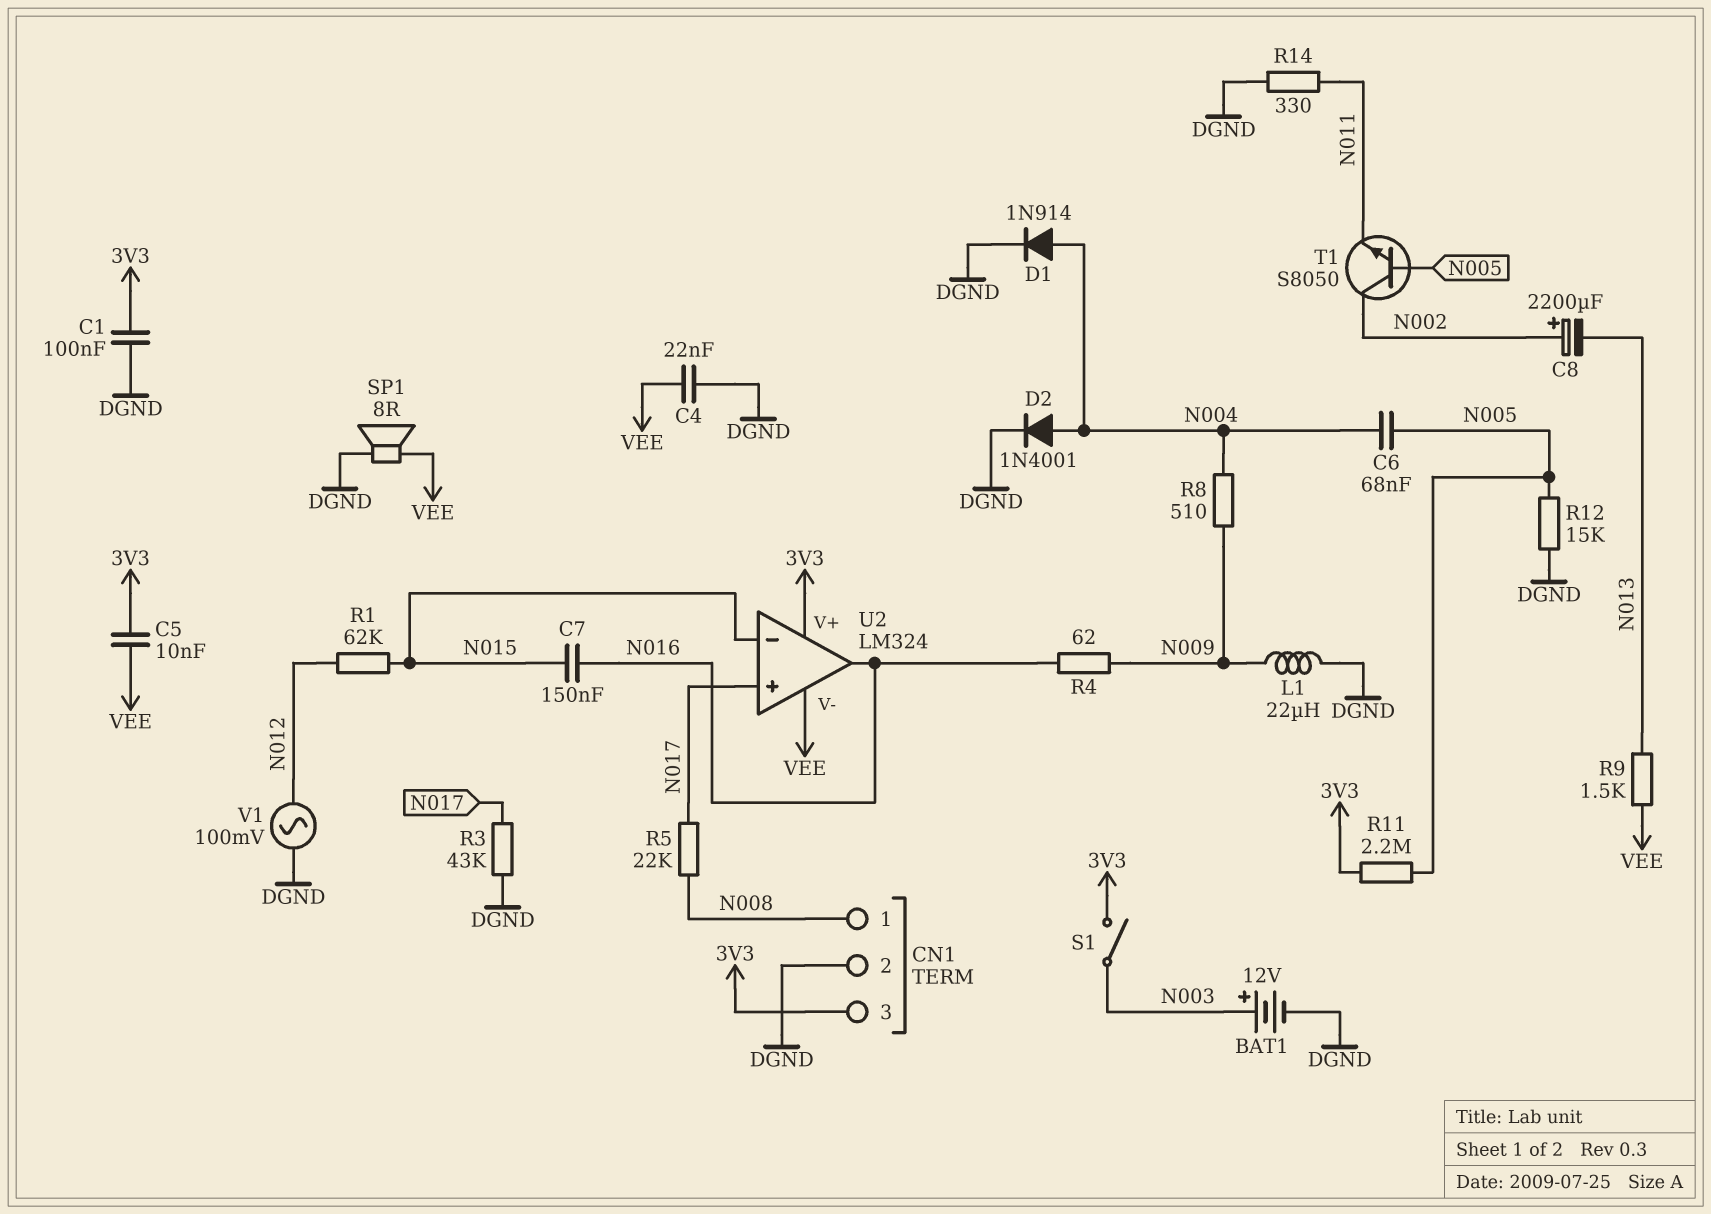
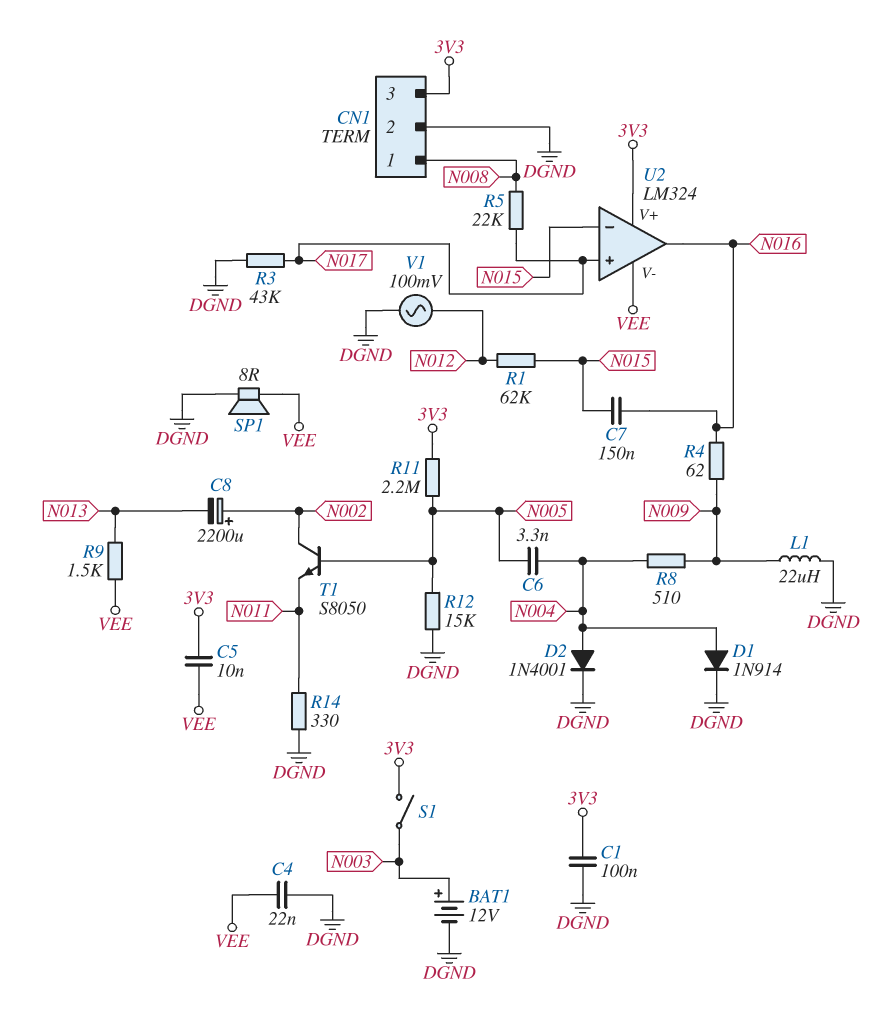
C6: 68nF (N004, N005) -> 3.3nF (N004, N005)

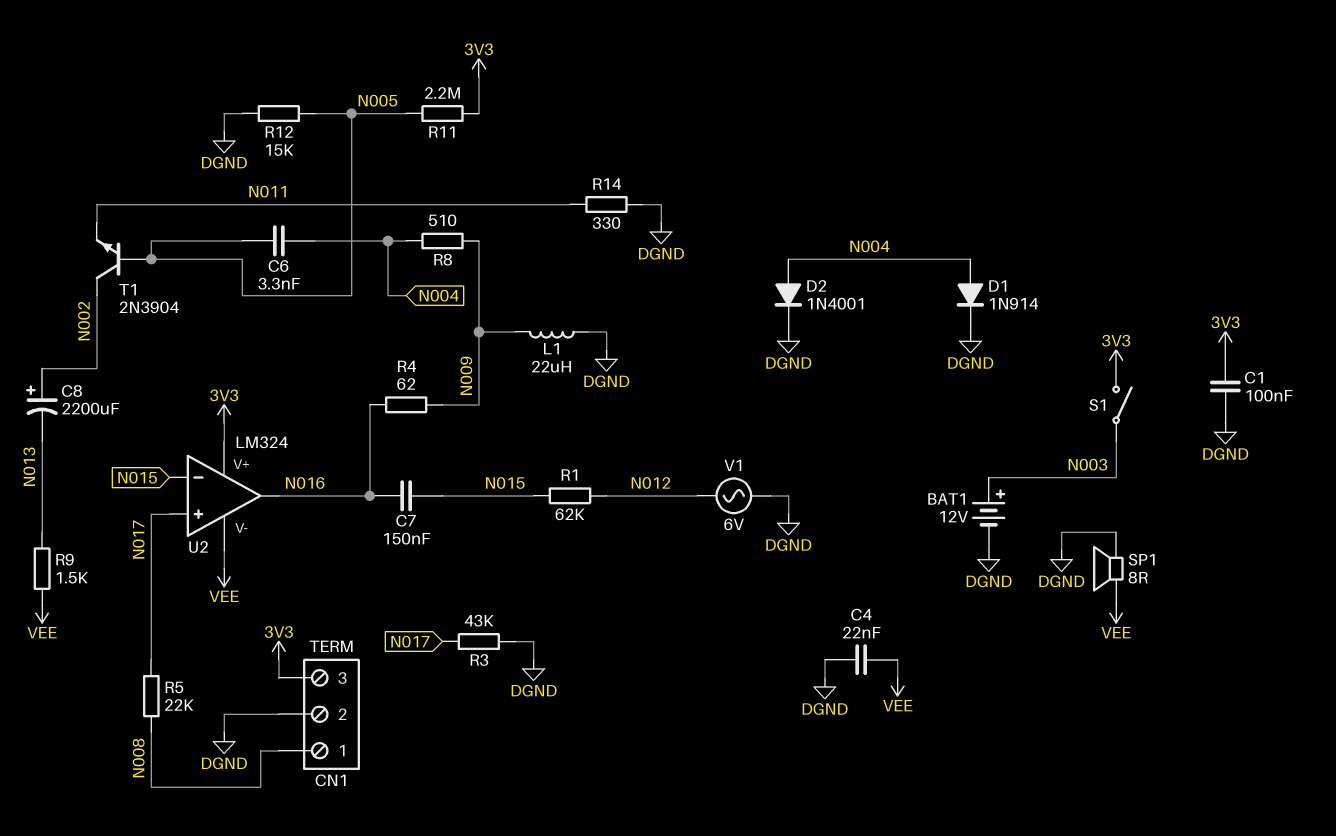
C5: 10nF (3V3, VEE) -> none
T1: NPN S8050 (B N005, C N002, E N011) -> NPN 2N3904 (B N005, C N002, E N011)
V1: AC 100mV (DGND, N012) -> AC 6V (DGND, N012)

